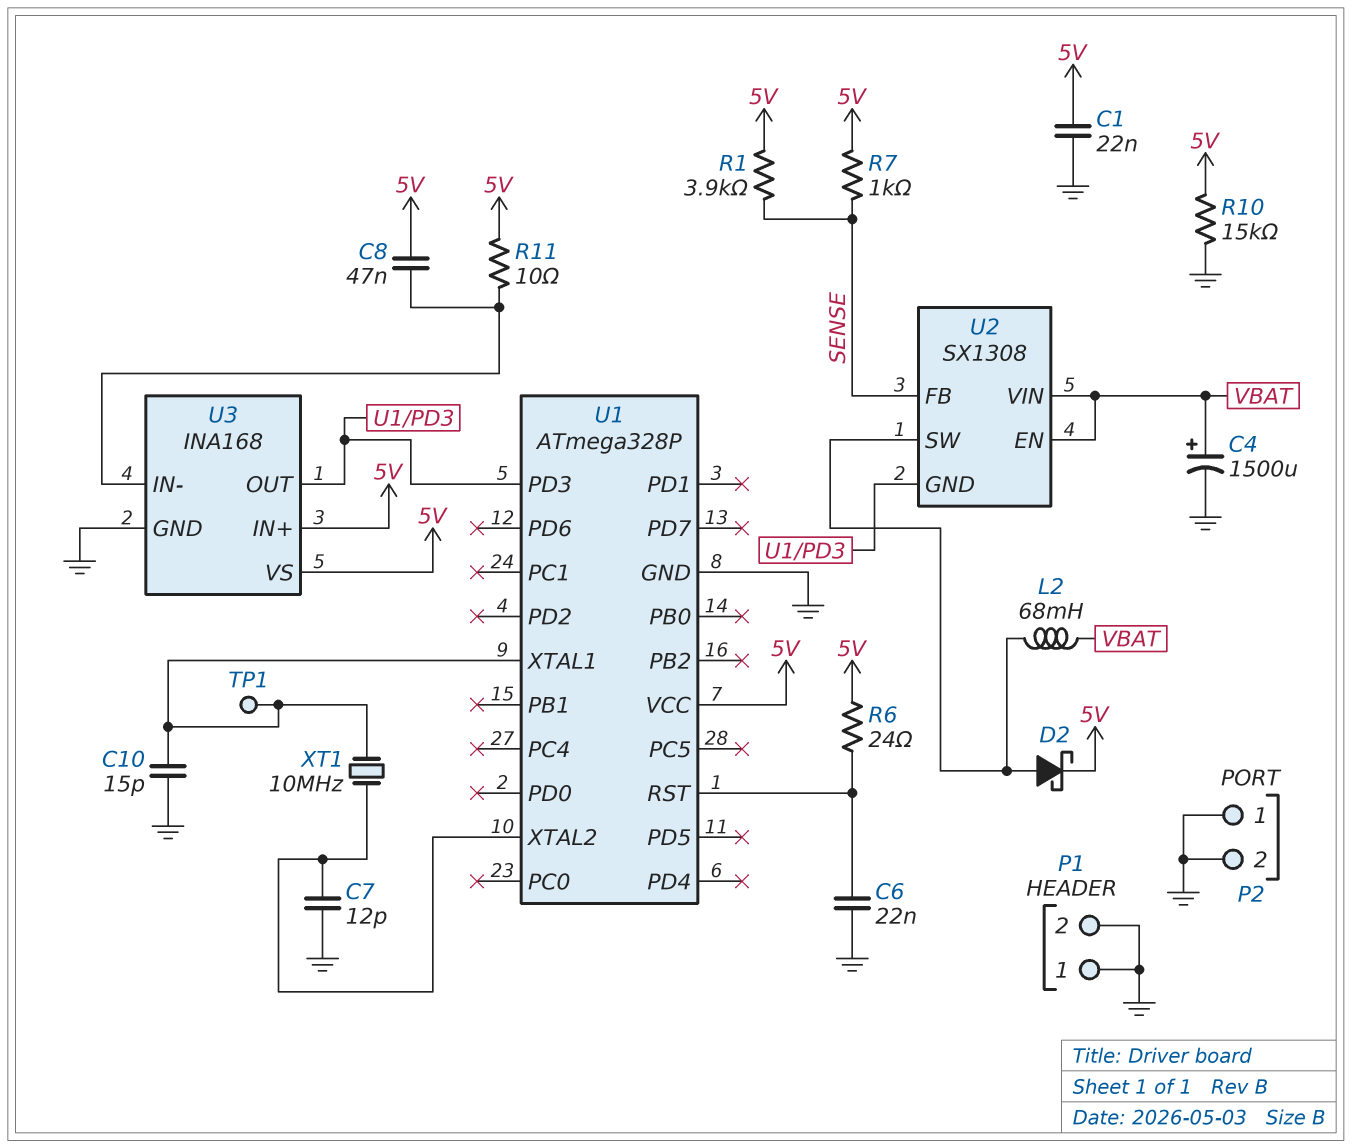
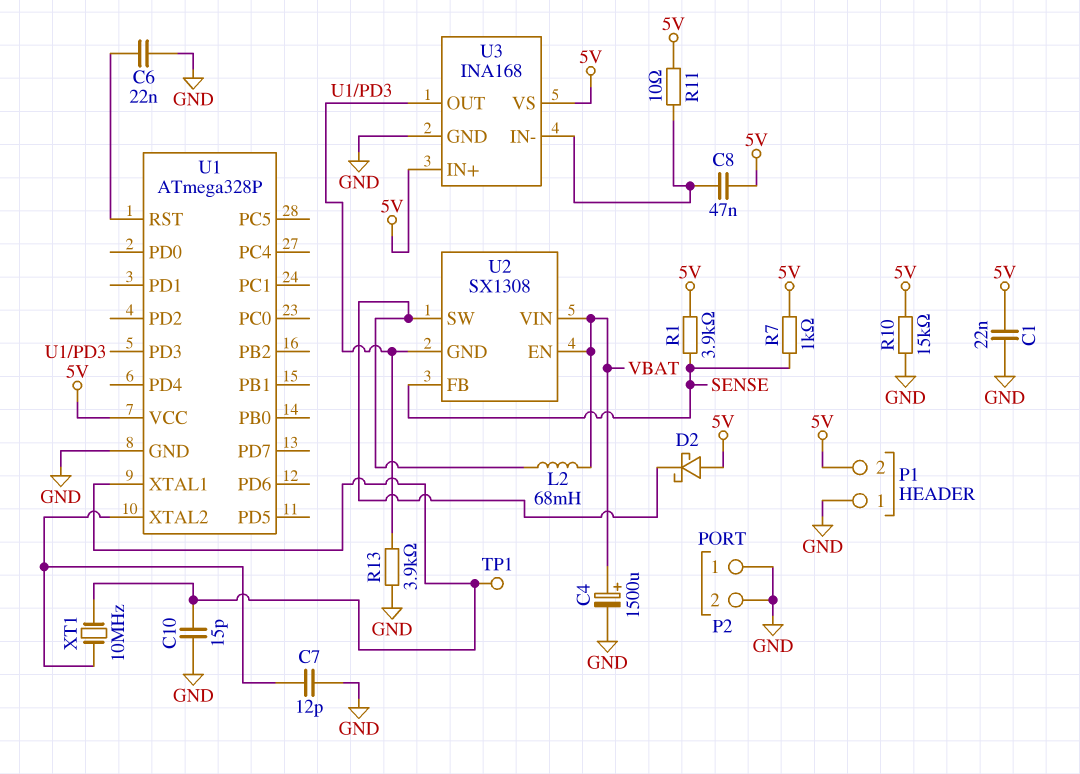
D2: schottky (A U2/SW, K 5V) -> schottky (A 5V, K U2/SW)
P1 pin 2: GND -> 5V
R6: 24 (5V, U1/RST) -> none
R13: none -> 3.9k (GND, U1/PD3)

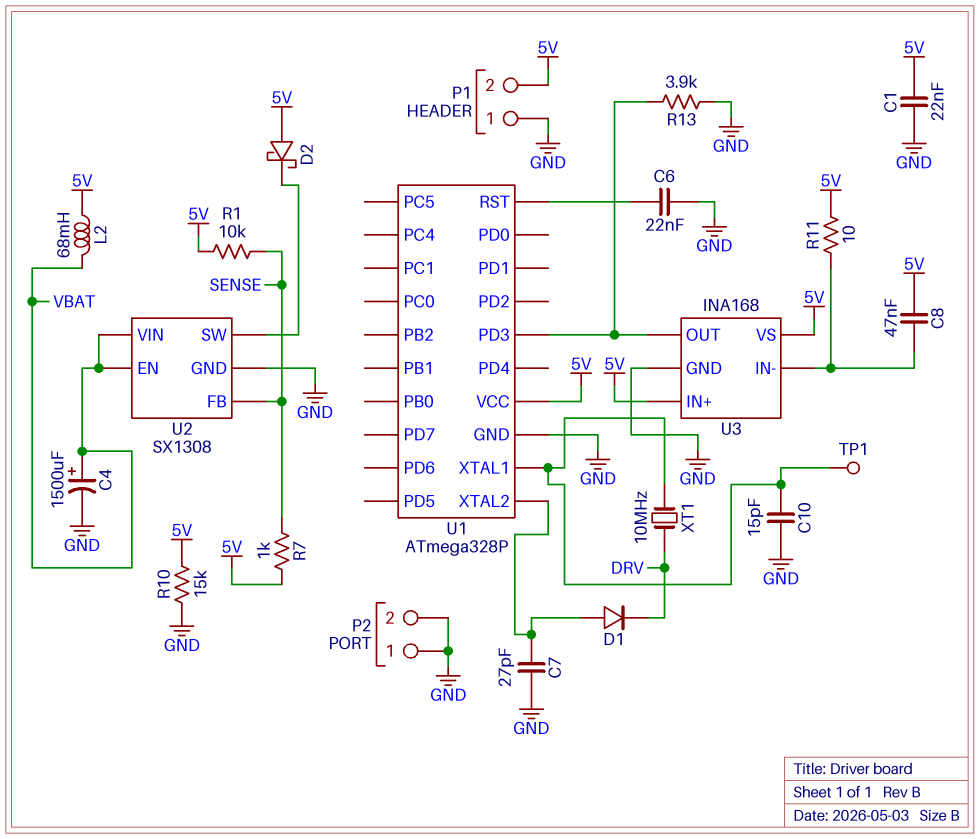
C7: 12pF (GND, U1/XTAL2) -> 27pF (GND, U1/XTAL2)
D1: none -> diode (A U1/XTAL2, K DRV)
L2: 68mH (U2/SW, VBAT) -> 68mH (5V, VBAT)
R1: 3.9k (5V, SENSE) -> 10k (5V, SENSE)
U2 pin GND: U1/PD3 -> GND
XT1: 10MHz (U1/XTAL1, U1/XTAL2) -> 10MHz (DRV, U1/XTAL1)

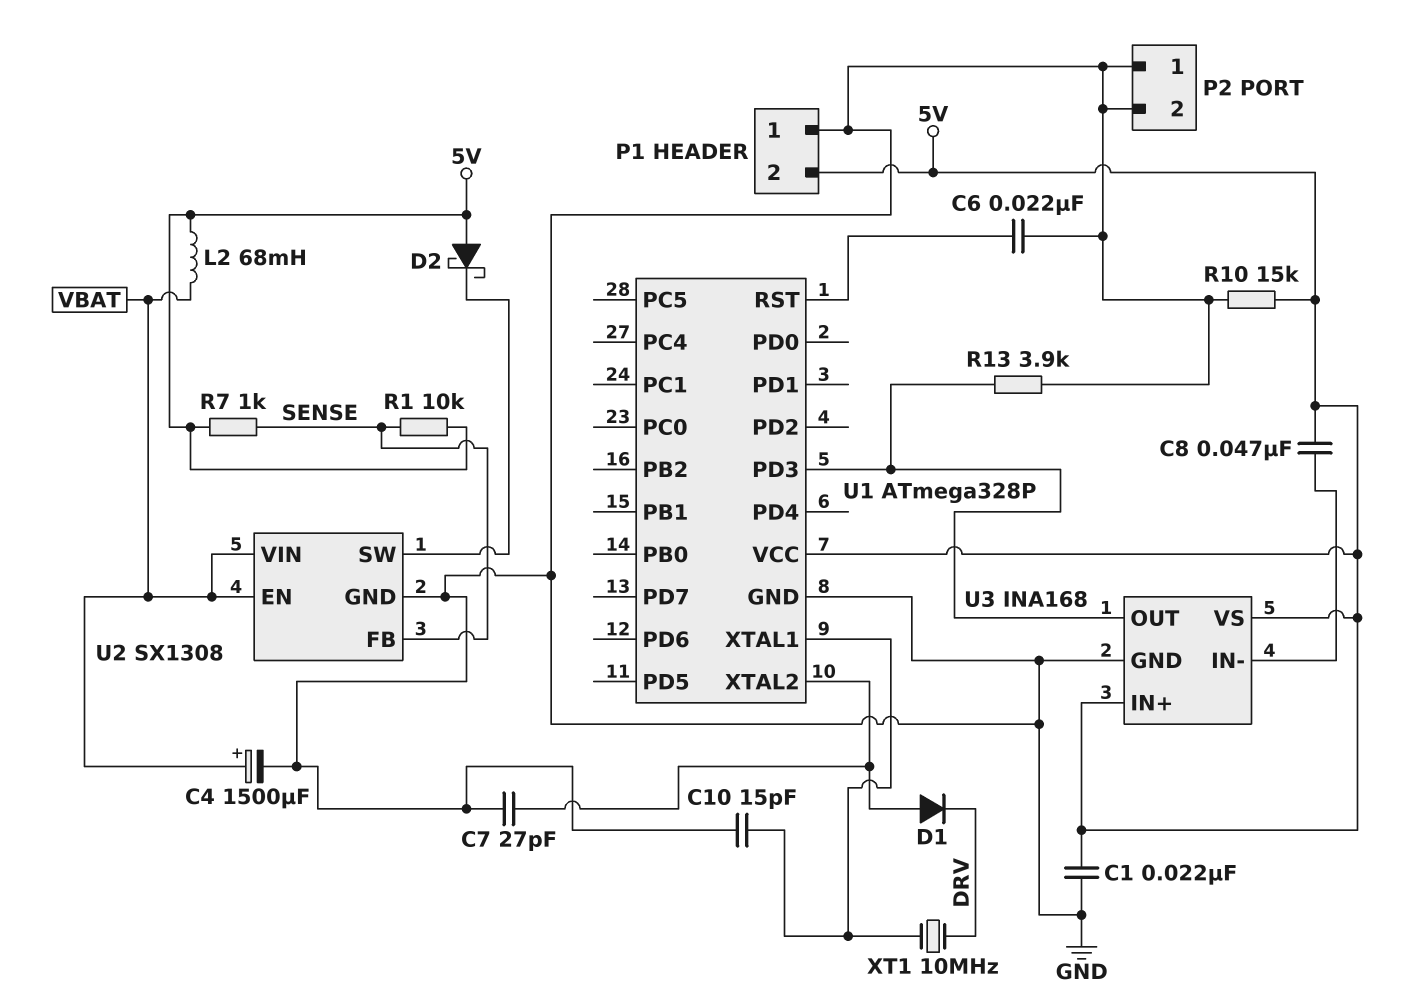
R11: 10 (5V, U3/IN-) -> none
TP1: test point (U1/XTAL1) -> none

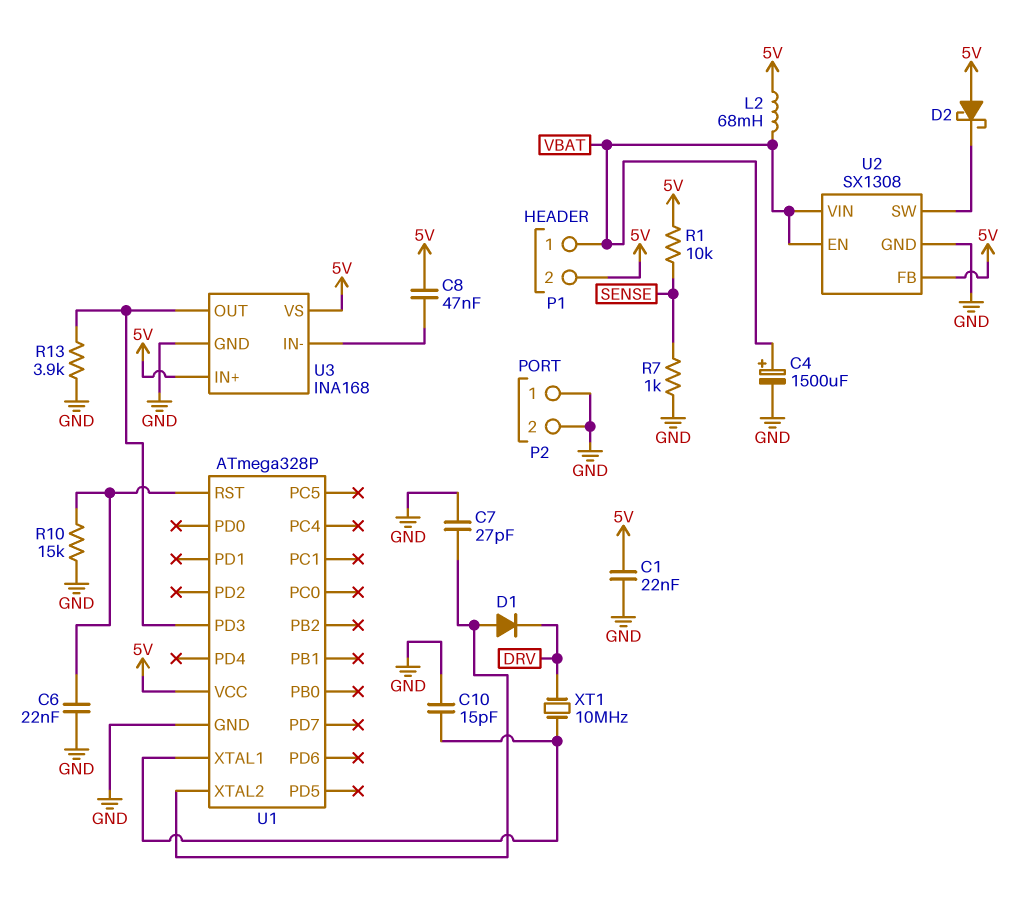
P1 pin 1: GND -> VBAT
R7: 1k (5V, SENSE) -> 1k (GND, SENSE)
R10: 15k (5V, GND) -> 15k (GND, U1/RST)
U2 pin FB: SENSE -> 5V

